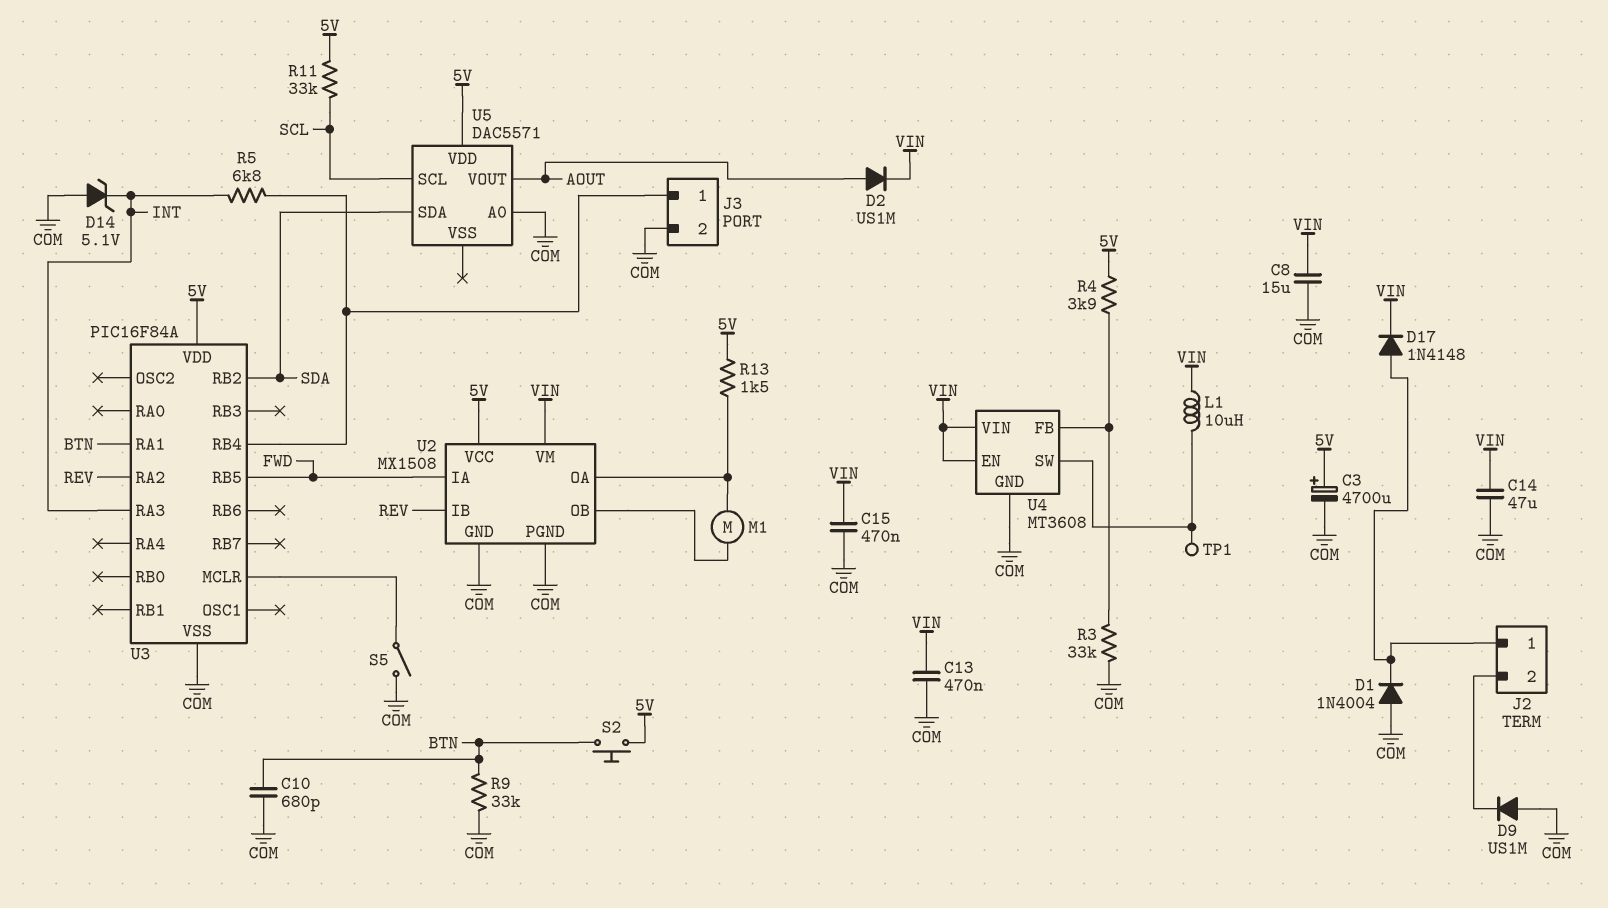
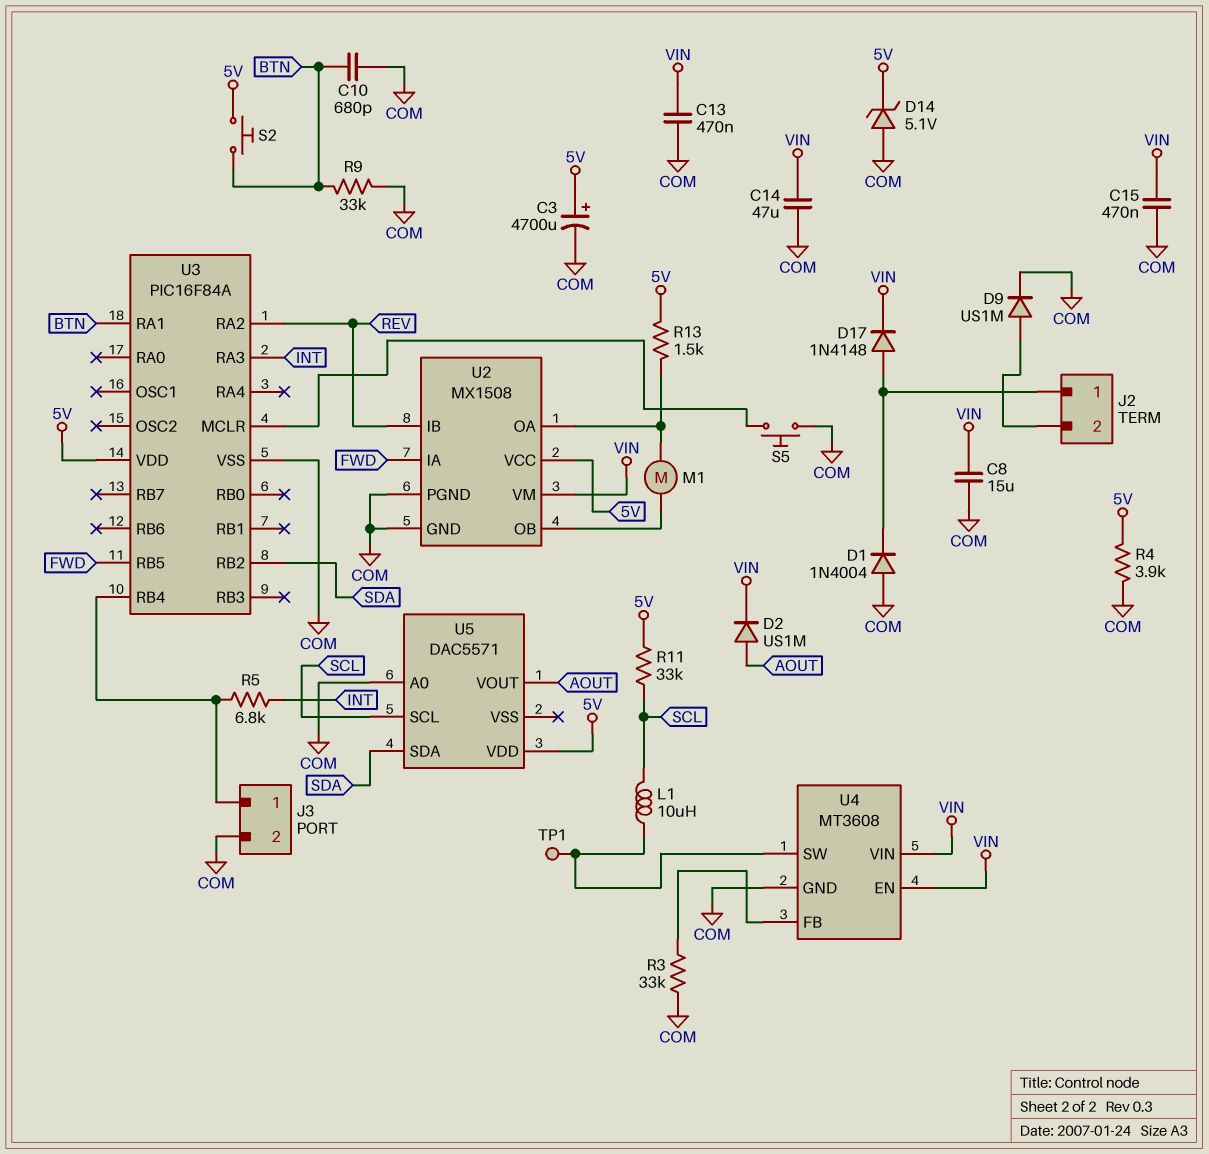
D9: diode US1M (A COM, K J2/2) -> diode US1M (A J2/2, K COM)
D14: zener 5.1V (A COM, K INT) -> zener 5.1V (A COM, K 5V)
L1: 10uH (U4/SW, VIN) -> 10uH (SCL, U4/SW)
R4: 3.9k (5V, U4/FB) -> 3.9k (5V, COM)
S5: switch (COM, U3/MCLR) -> button (COM, U3/MCLR)

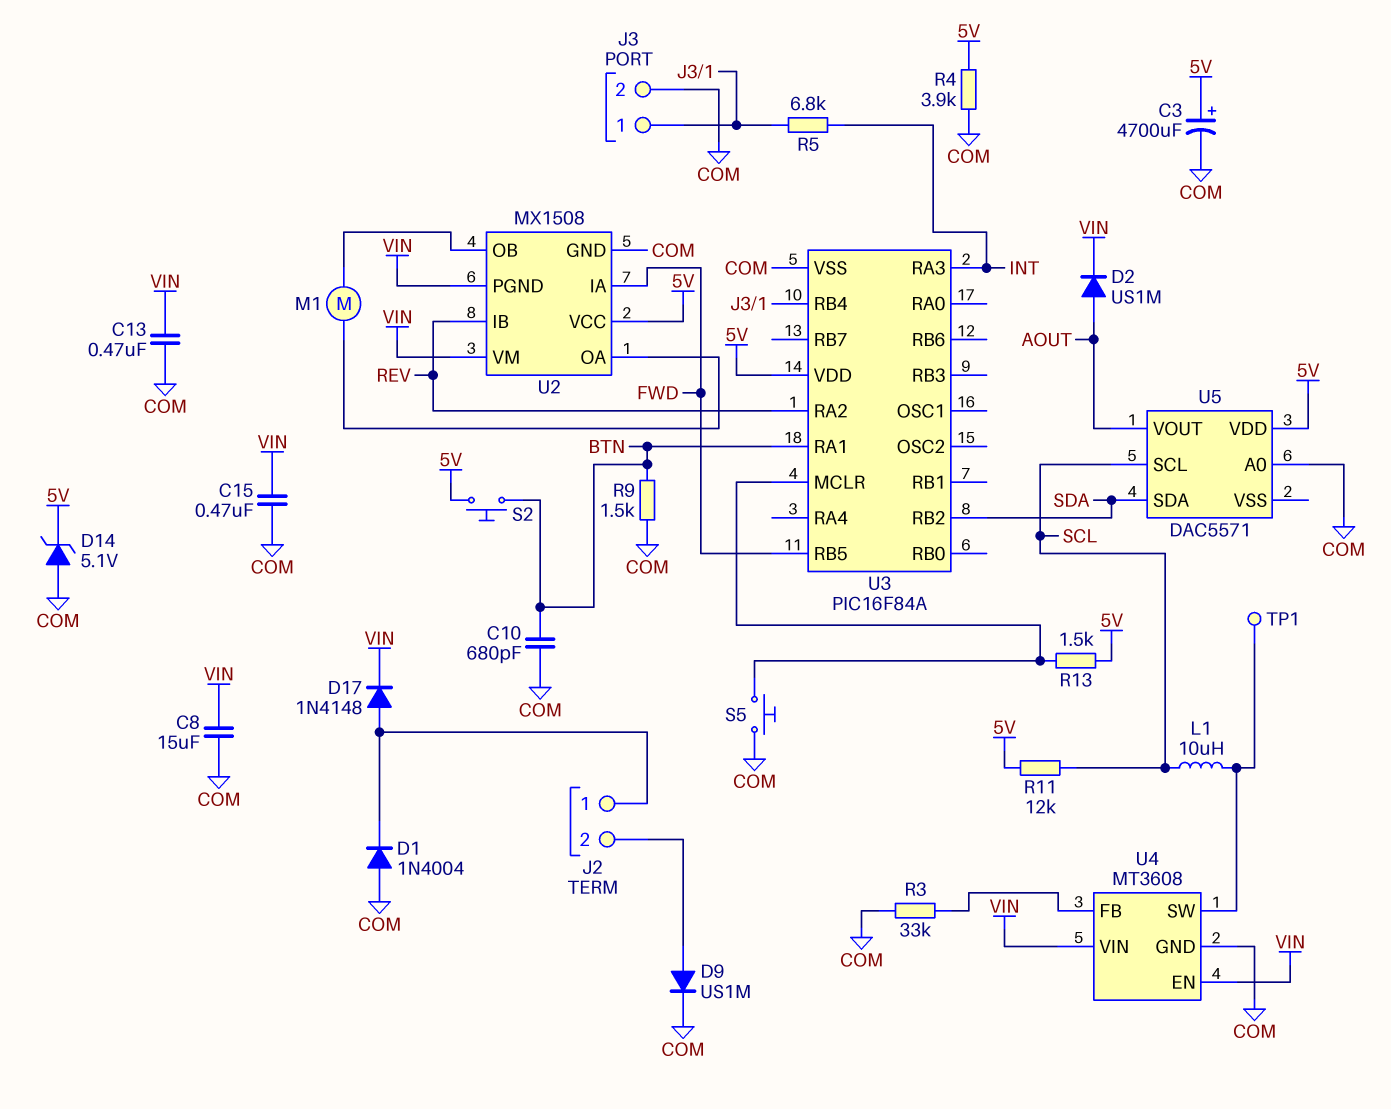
C14: 47uF (COM, VIN) -> none
R9: 33k (BTN, COM) -> 1.5k (BTN, COM)
R11: 33k (5V, SCL) -> 12k (5V, SCL)
R13: 1.5k (5V, U2/OA) -> 1.5k (5V, U3/MCLR)
U2 pin PGND: COM -> VIN

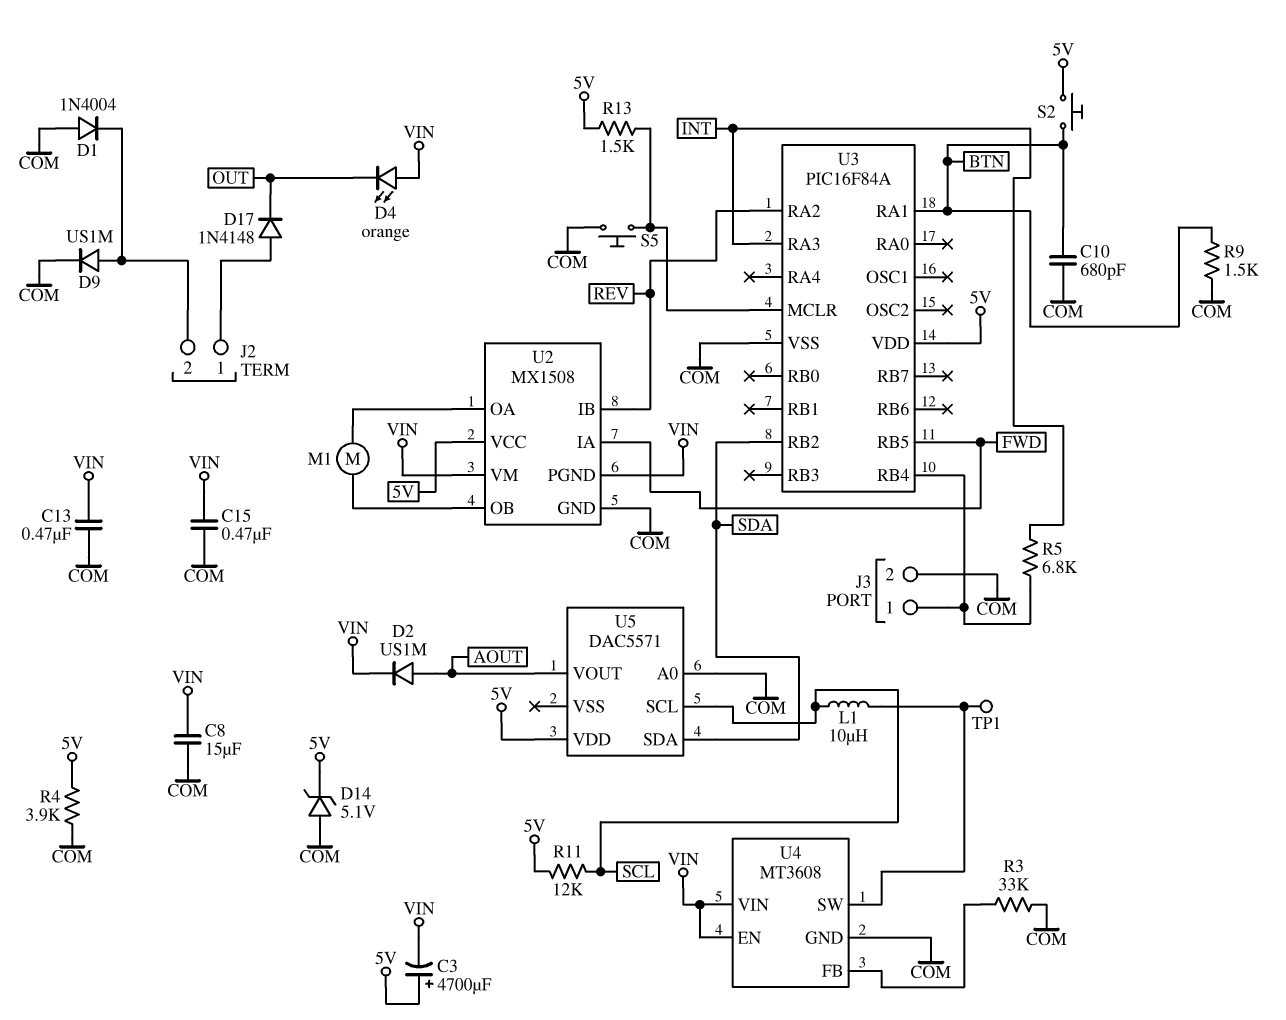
C3: 4700uF (plus 5V, minus COM) -> 4700uF (plus 5V, minus VIN)
D1: diode 1N4004 (A COM, K J2/1) -> diode 1N4004 (A COM, K J2/2)
D4: none -> LED orange (A VIN, K OUT)
D17: diode 1N4148 (A J2/1, K VIN) -> diode 1N4148 (A J2/1, K OUT)

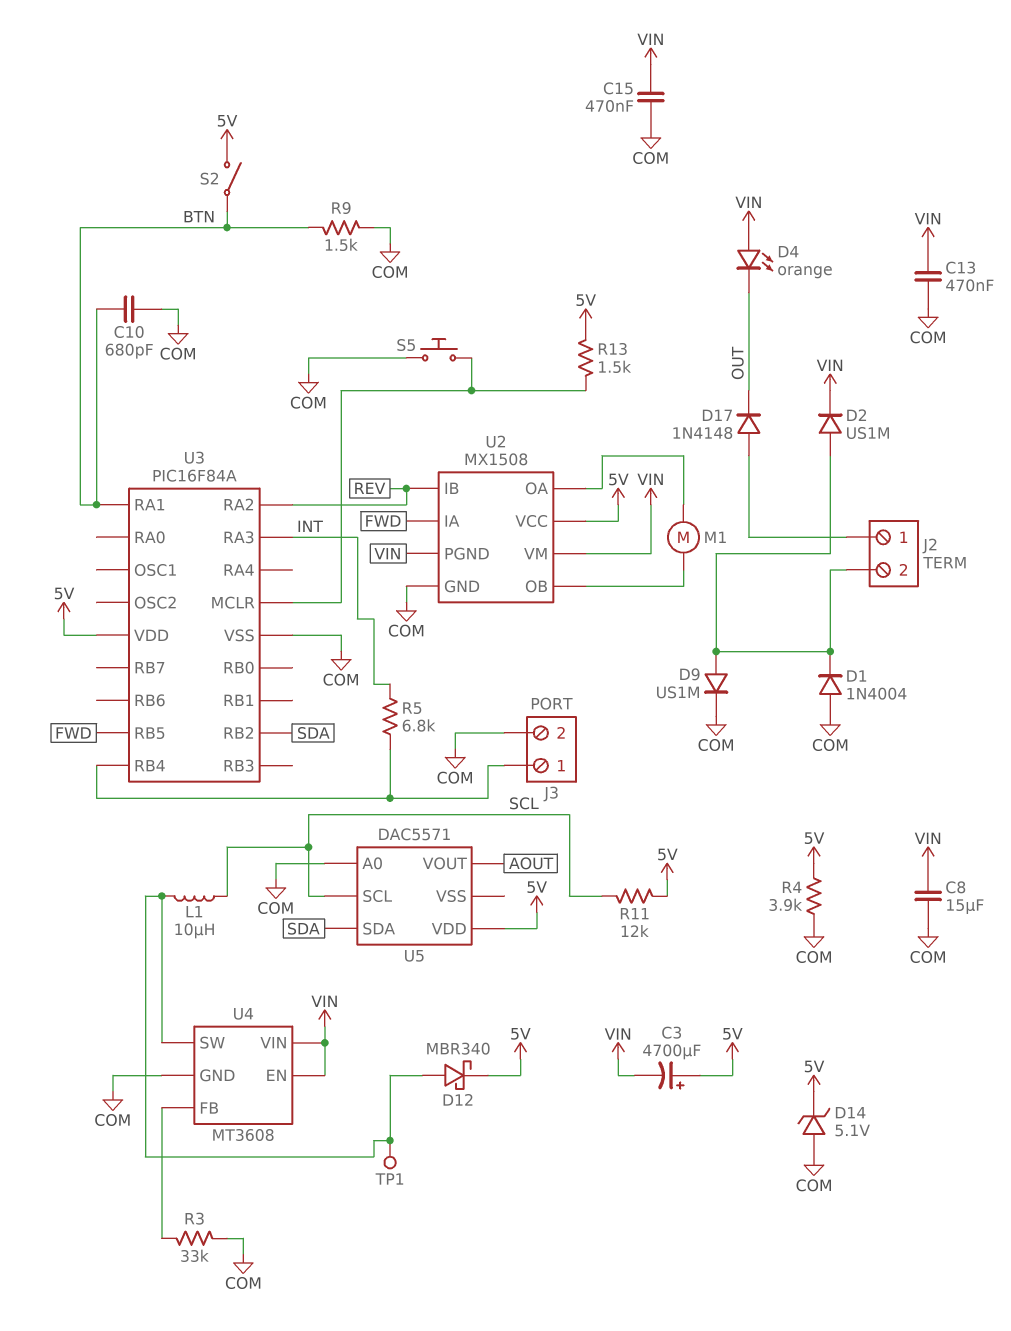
D2: diode US1M (A AOUT, K VIN) -> diode US1M (A J2/2, K VIN)
D12: none -> schottky MBR340 (A U4/SW, K 5V)
S2: button (5V, BTN) -> switch (5V, BTN)

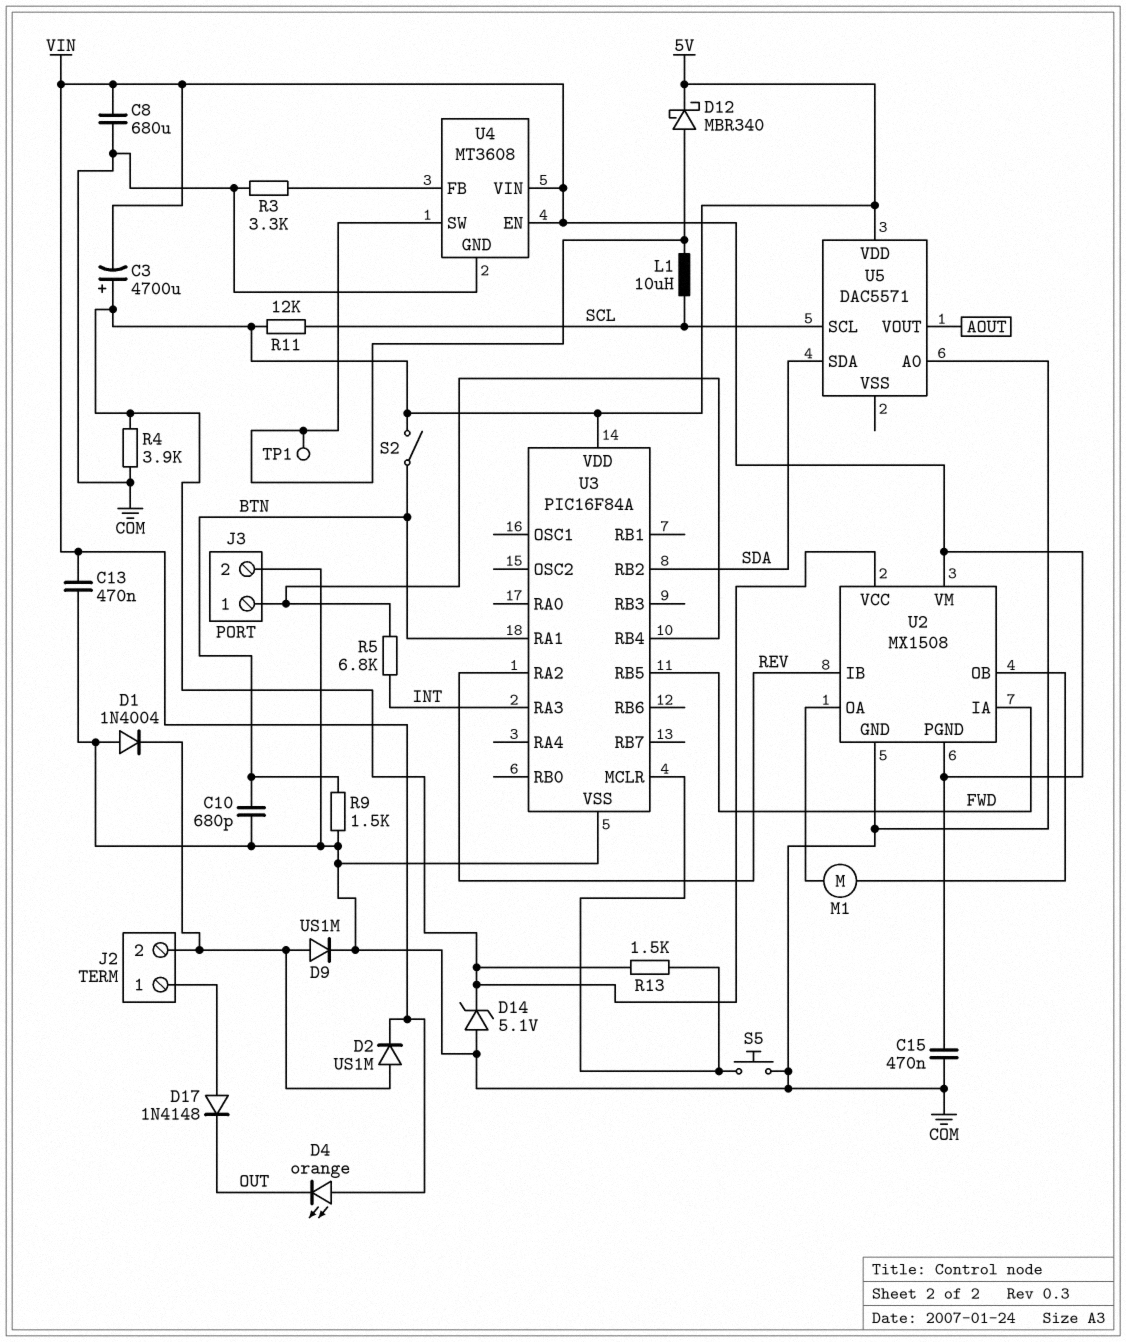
C8: 15uF (COM, VIN) -> 680uF (COM, VIN)
R3: 33k (COM, U4/FB) -> 3.3k (COM, U4/FB)

